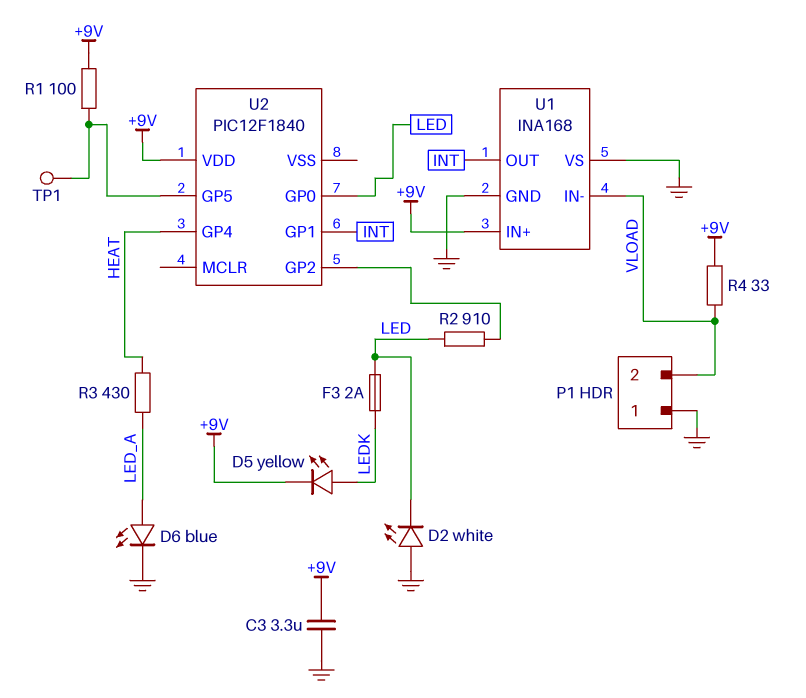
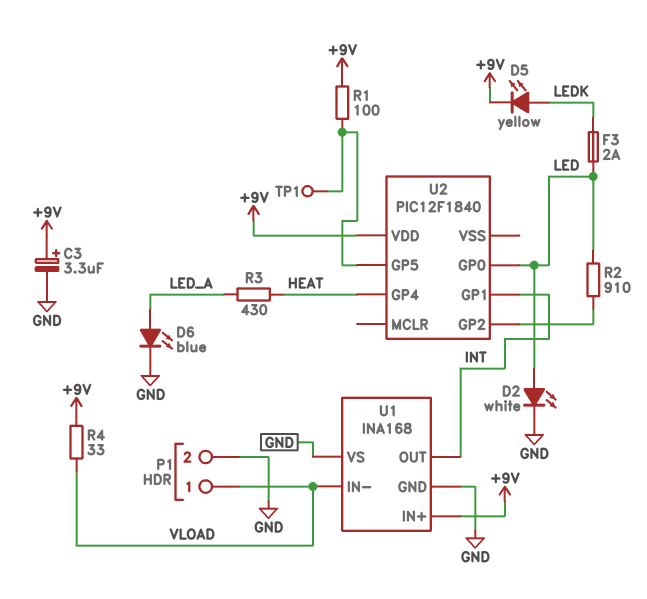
C3: 3.3uF (+9V, GND) -> 3.3uF (plus +9V, minus GND)
D2: LED white (A GND, K LED) -> LED white (A LED, K GND)
P1 pin 1: GND -> VLOAD
P1 pin 2: VLOAD -> GND

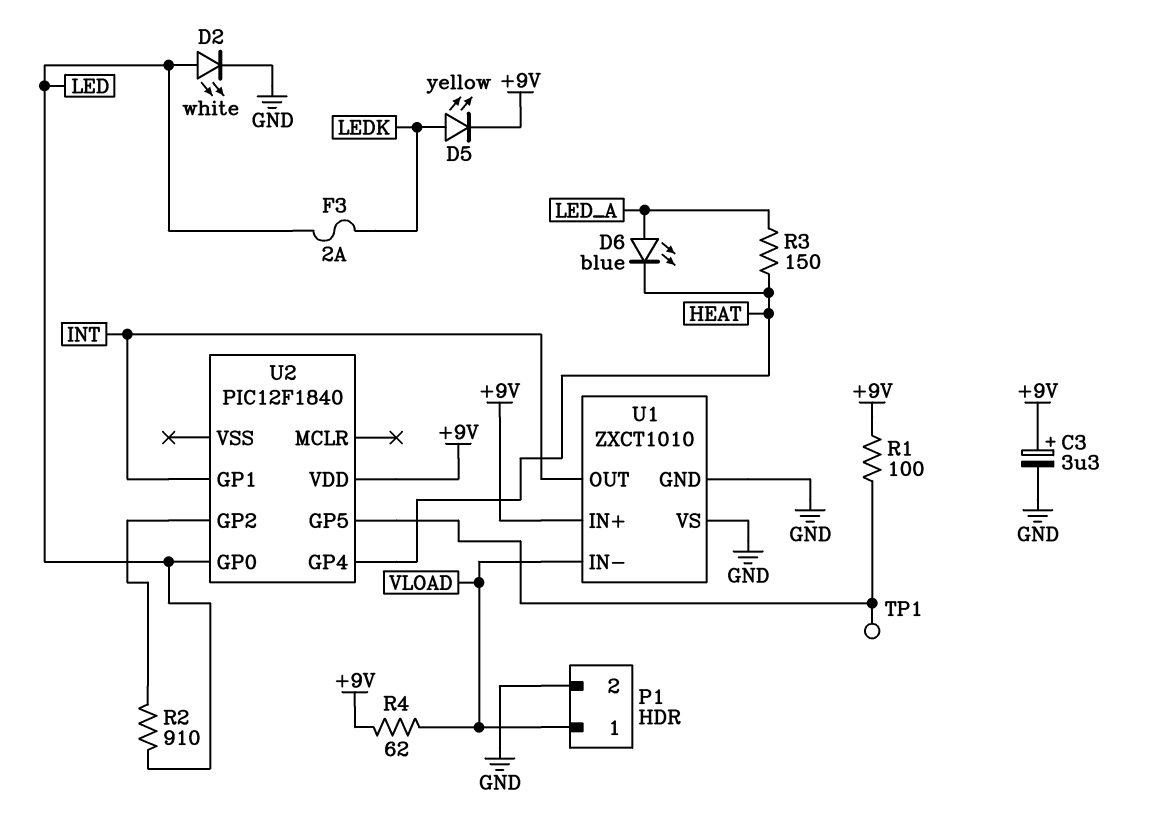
D6: LED blue (A LED_A, K GND) -> LED blue (A LED_A, K HEAT)
R3: 430 (HEAT, LED_A) -> 150 (HEAT, LED_A)
R4: 33 (+9V, VLOAD) -> 62 (+9V, VLOAD)
U1: INA168 -> ZXCT1010

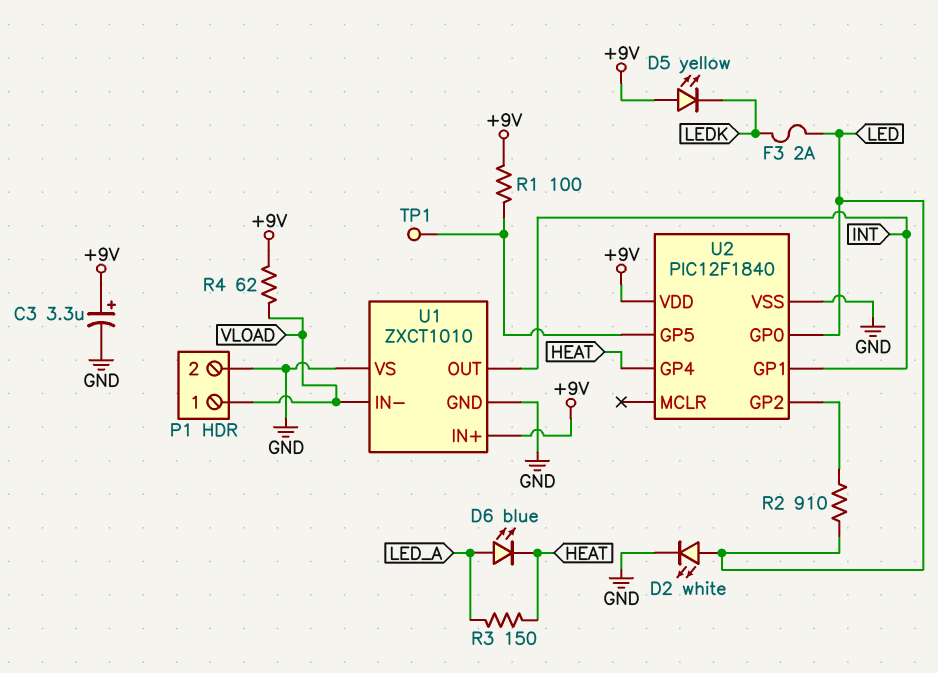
D5: LED yellow (A LEDK, K +9V) -> LED yellow (A +9V, K LEDK)
U2 pin VSS: none -> GND

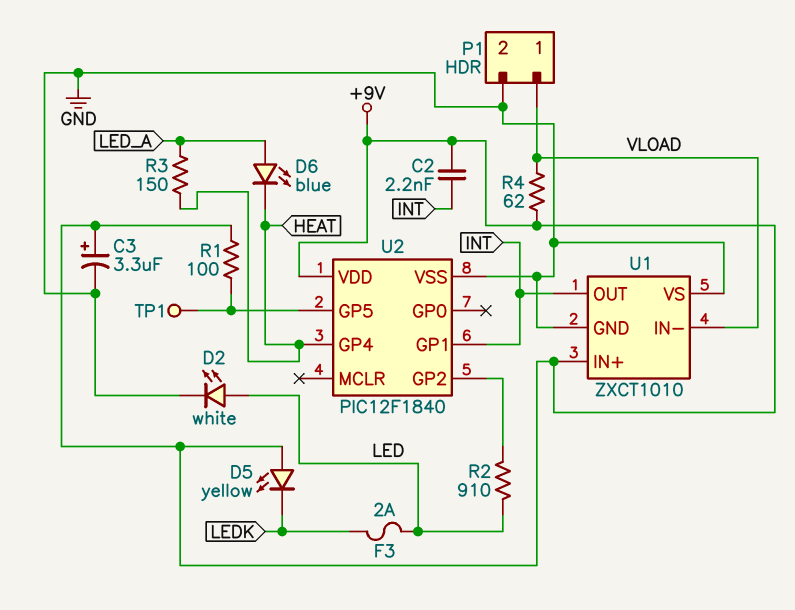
C2: none -> 2.2nF (+9V, INT)
U2 pin GP0: LED -> none

